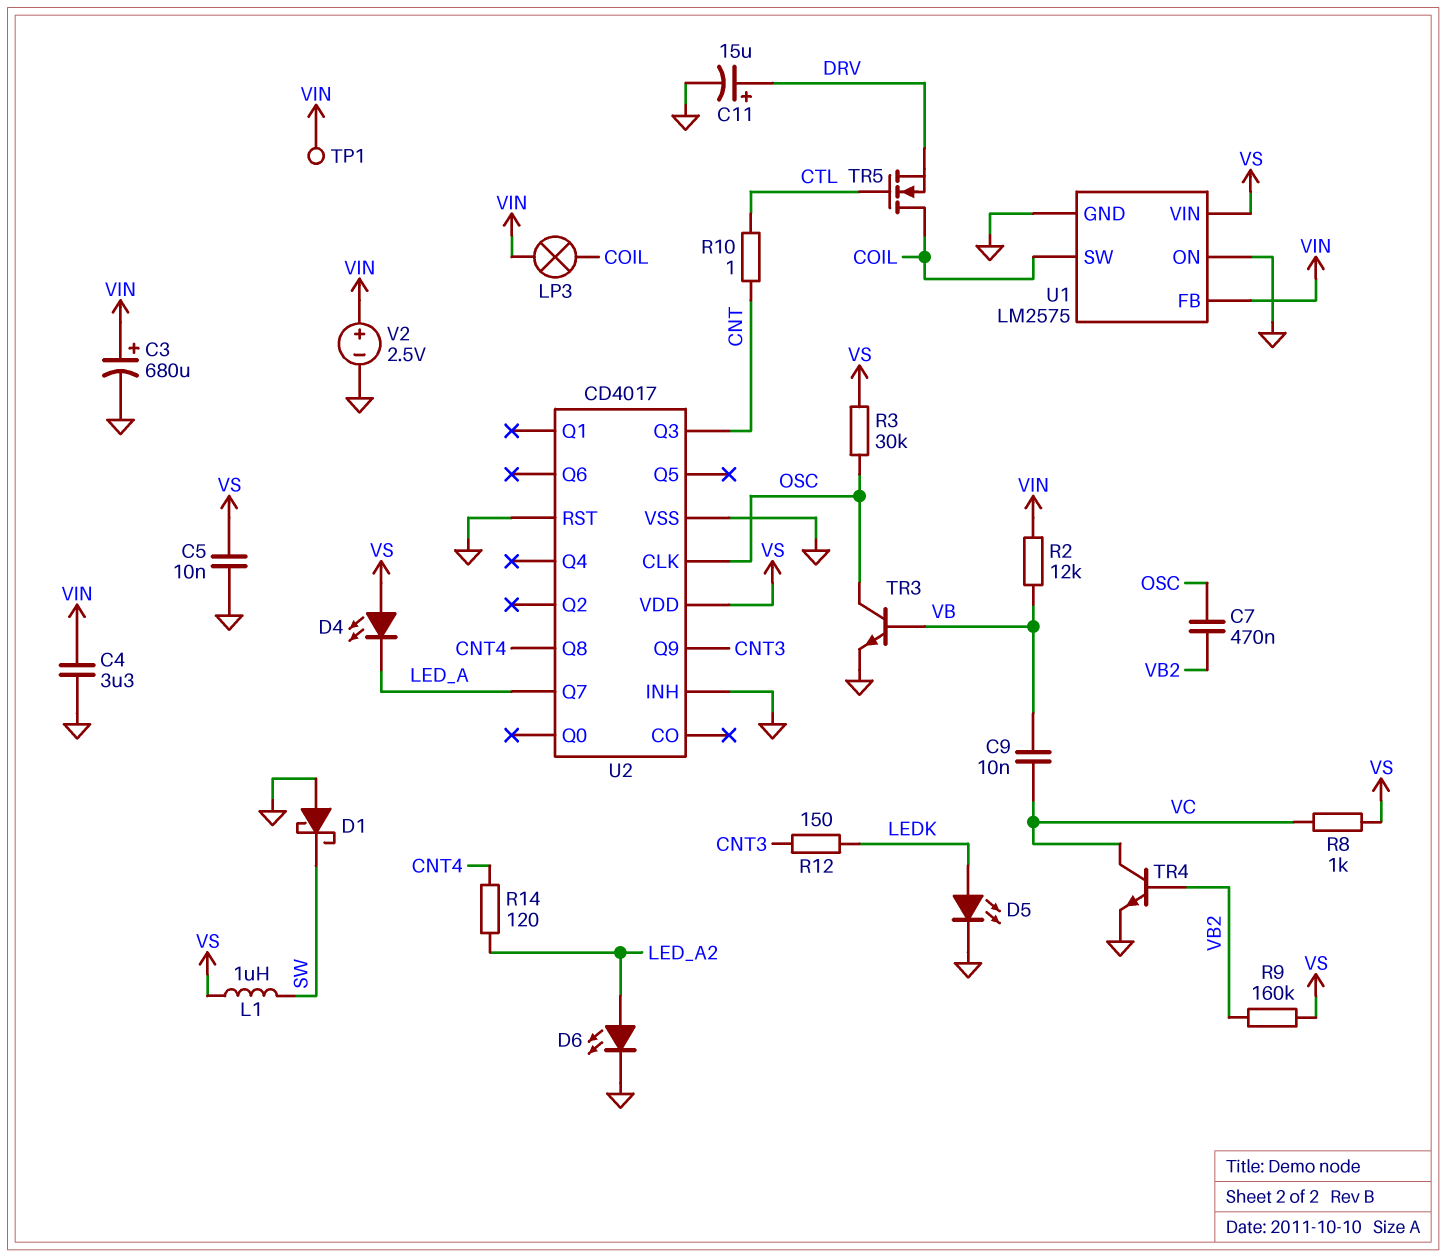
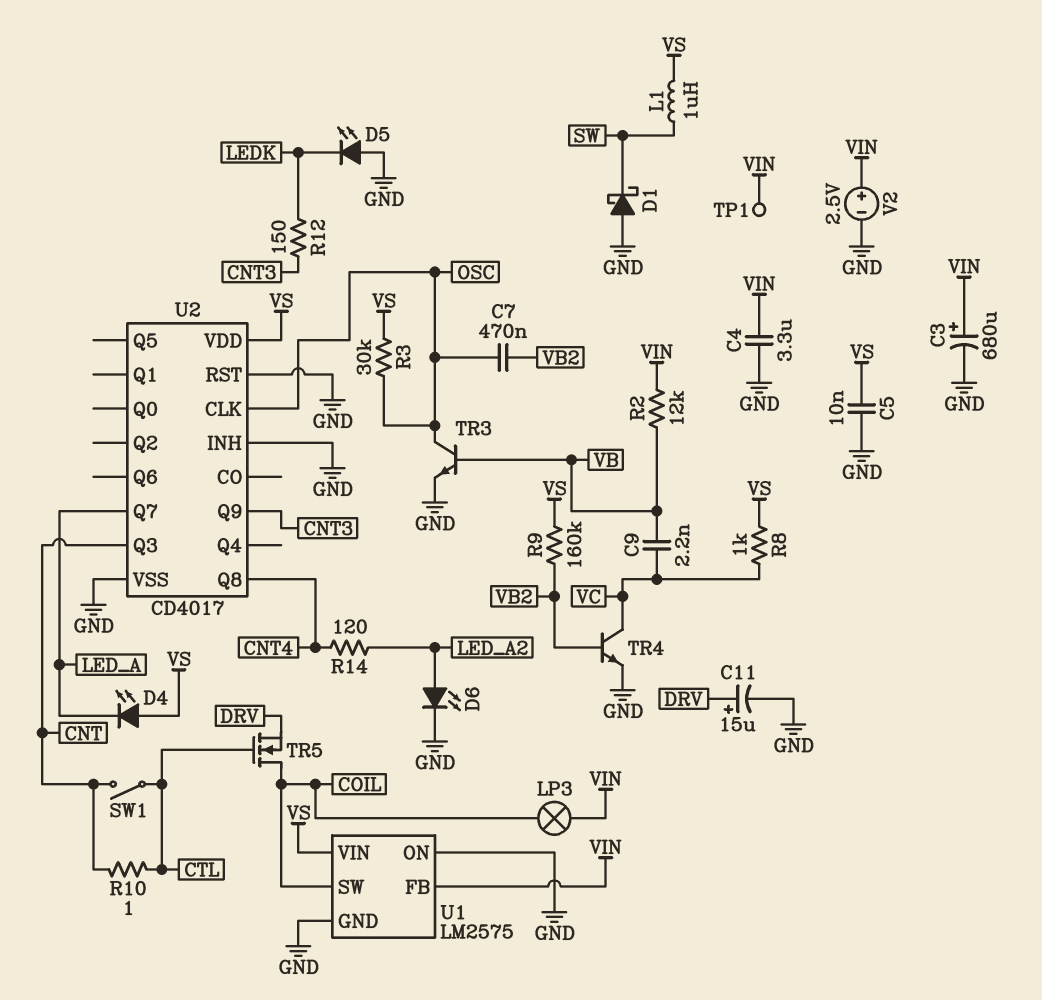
C9: 10nF (VB, VC) -> 2.2nF (VB, VC)
D5: LED (A LEDK, K GND) -> LED (A GND, K LEDK)
SW1: none -> switch (CNT, CTL)

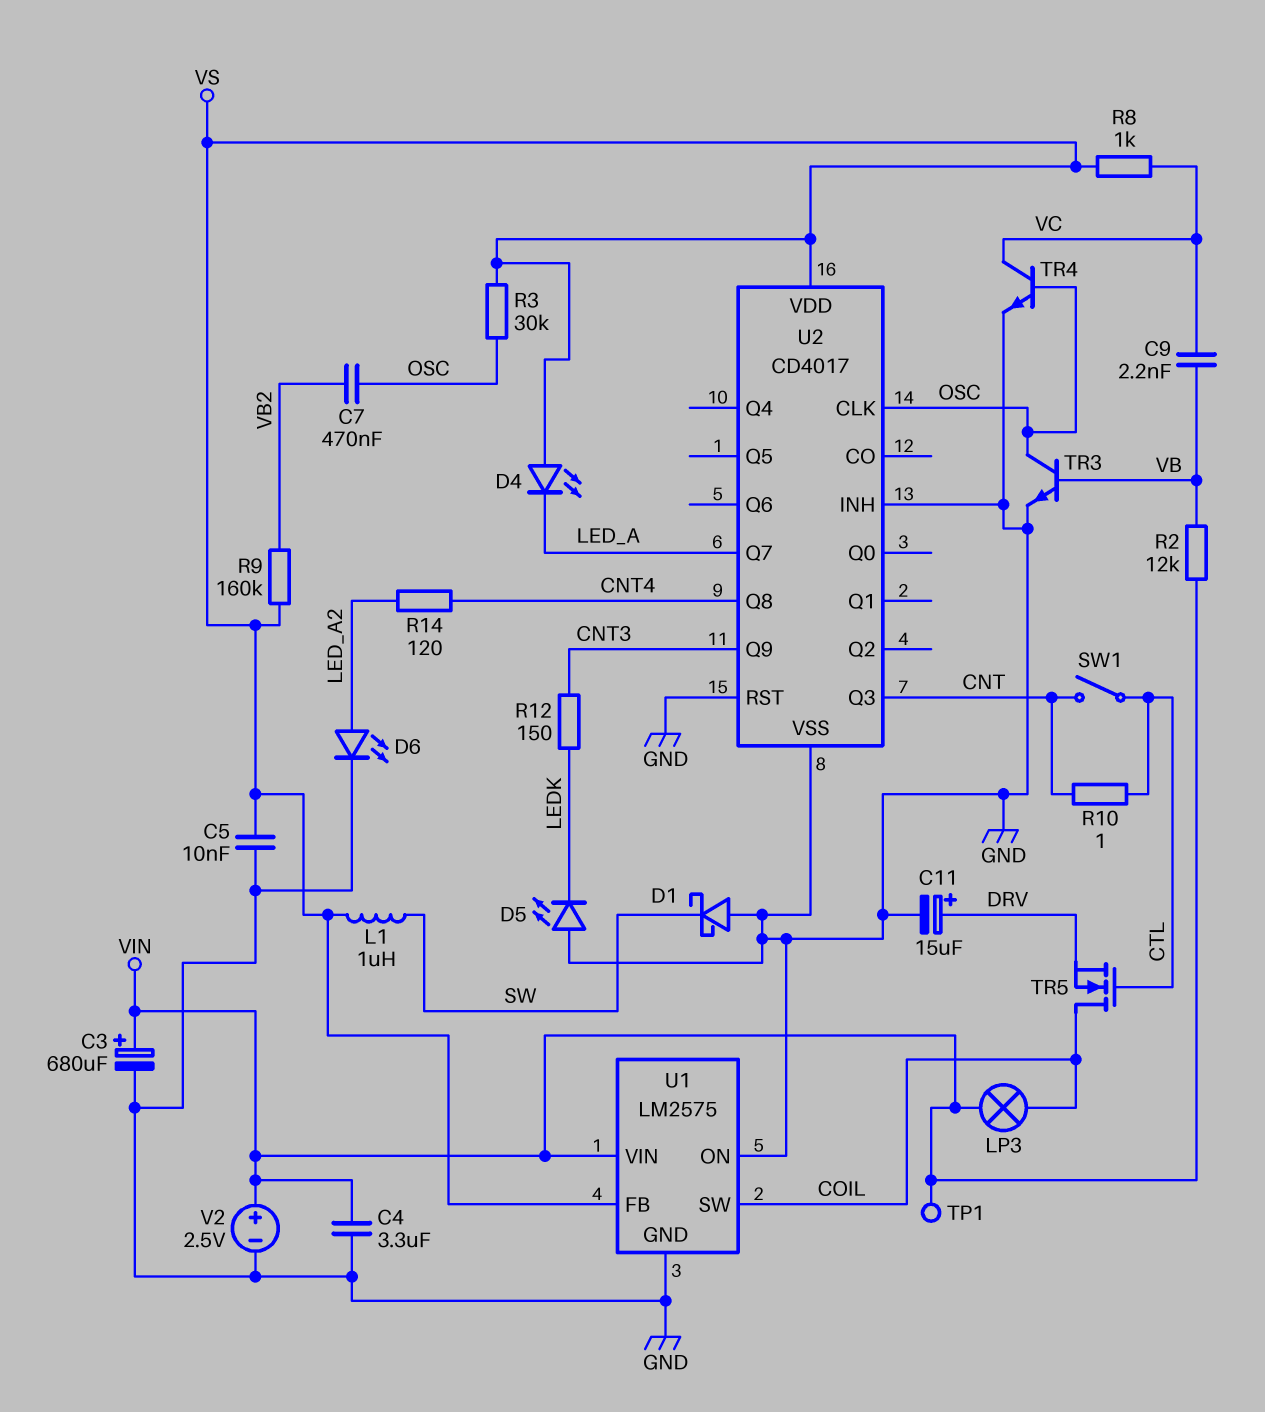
TR4: NPN (B VB2, C VC, E GND) -> NPN (B OSC, C VC, E GND)
U1 pin FB: VIN -> VS
U1 pin VIN: VS -> VIN

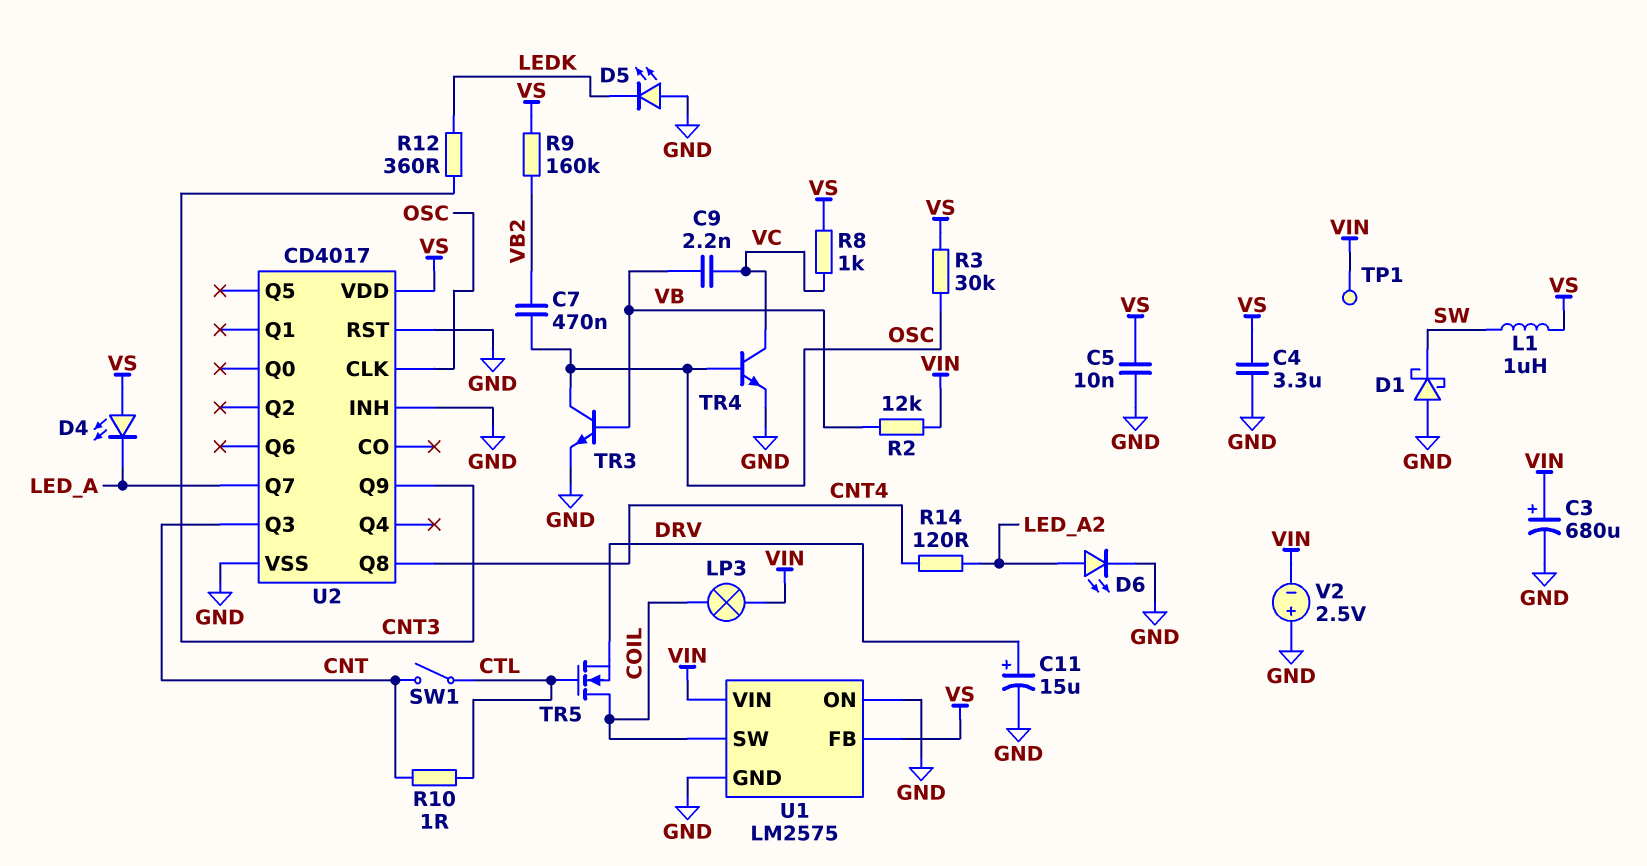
C4: 3.3uF (GND, VIN) -> 3.3uF (GND, VS)
R12: 150 (CNT3, LEDK) -> 360 (CNT3, LEDK)
V2: 2.5V (plus VIN, minus GND) -> 2.5V (plus GND, minus VIN)

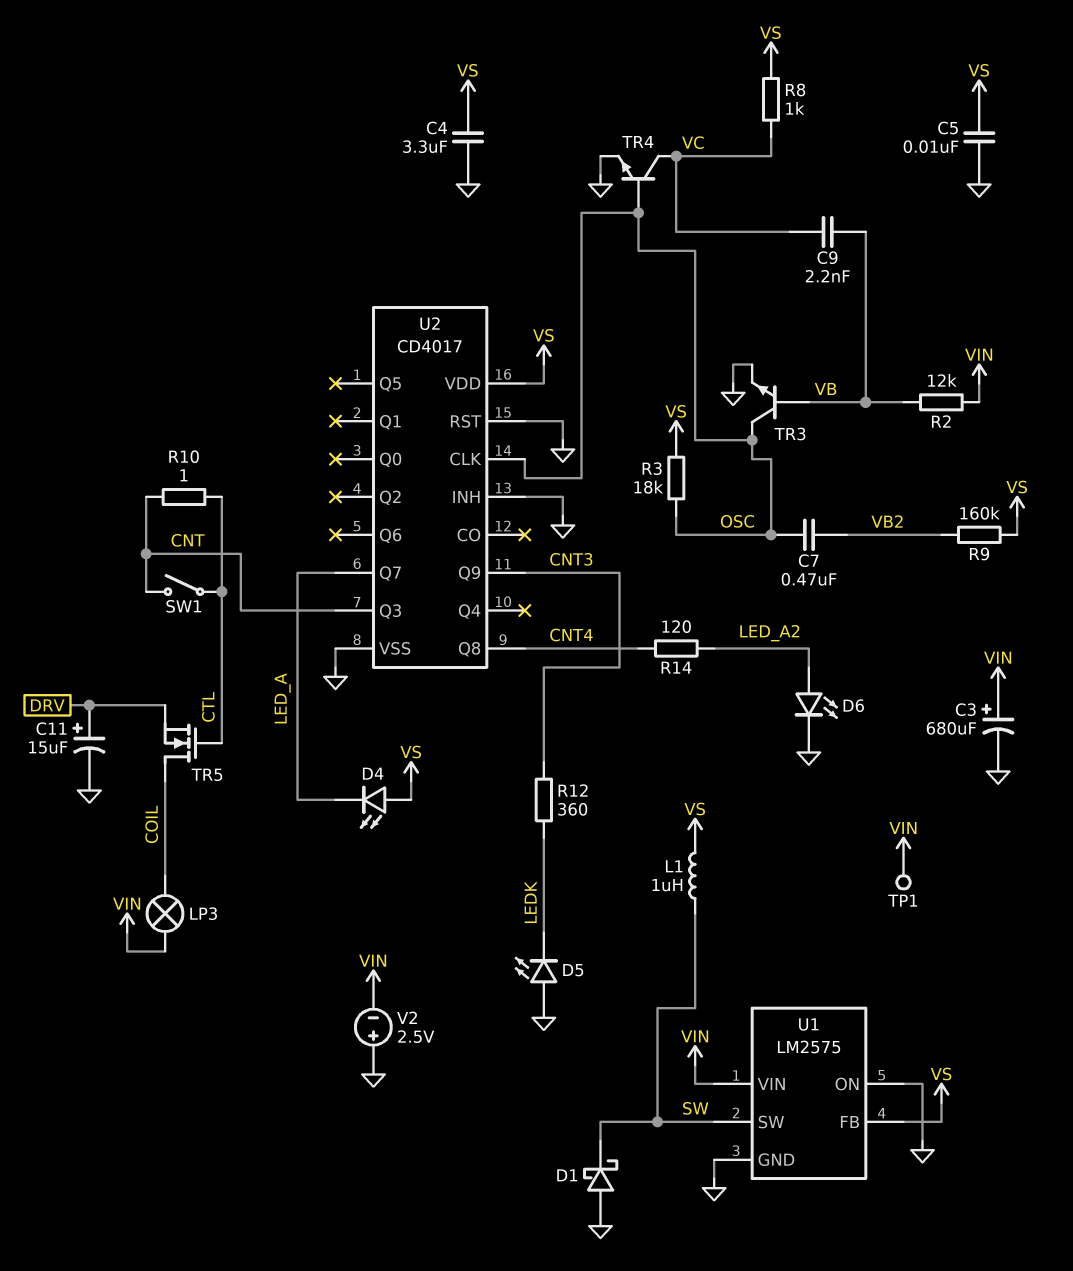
R3: 30k (OSC, VS) -> 18k (OSC, VS)
U1 pin SW: COIL -> SW

